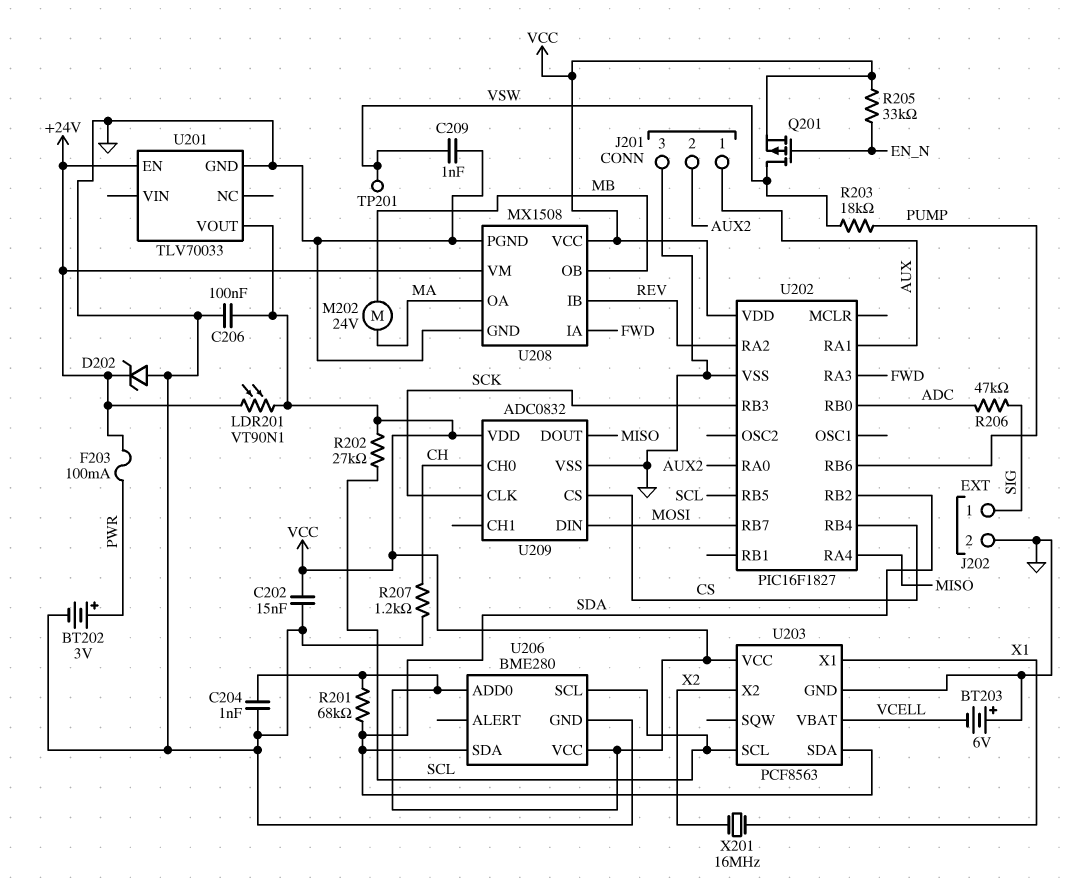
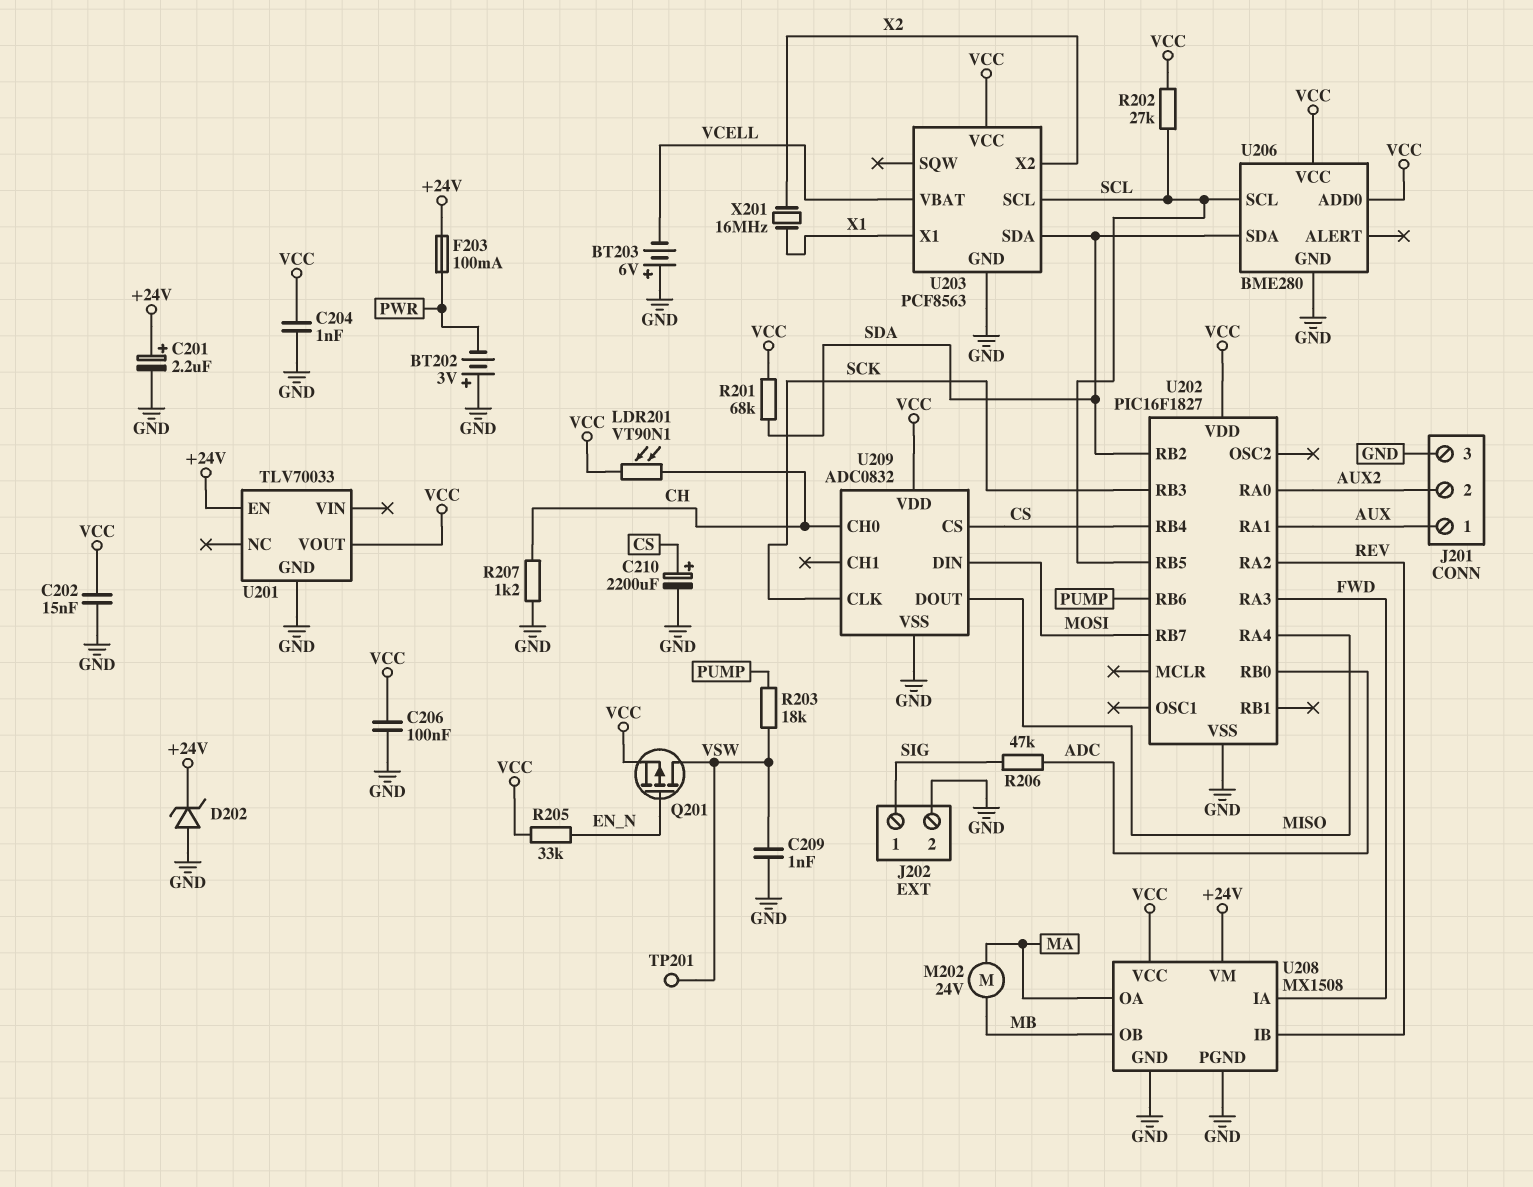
BT202: 3V (plus PWR, minus GND) -> 3V (plus GND, minus PWR)
C201: none -> 2.2uF (plus +24V, minus GND)
C210: none -> 2200uF (plus CS, minus GND)
LDR201: VT90N1 (+24V, VCC) -> VT90N1 (CH, VCC)

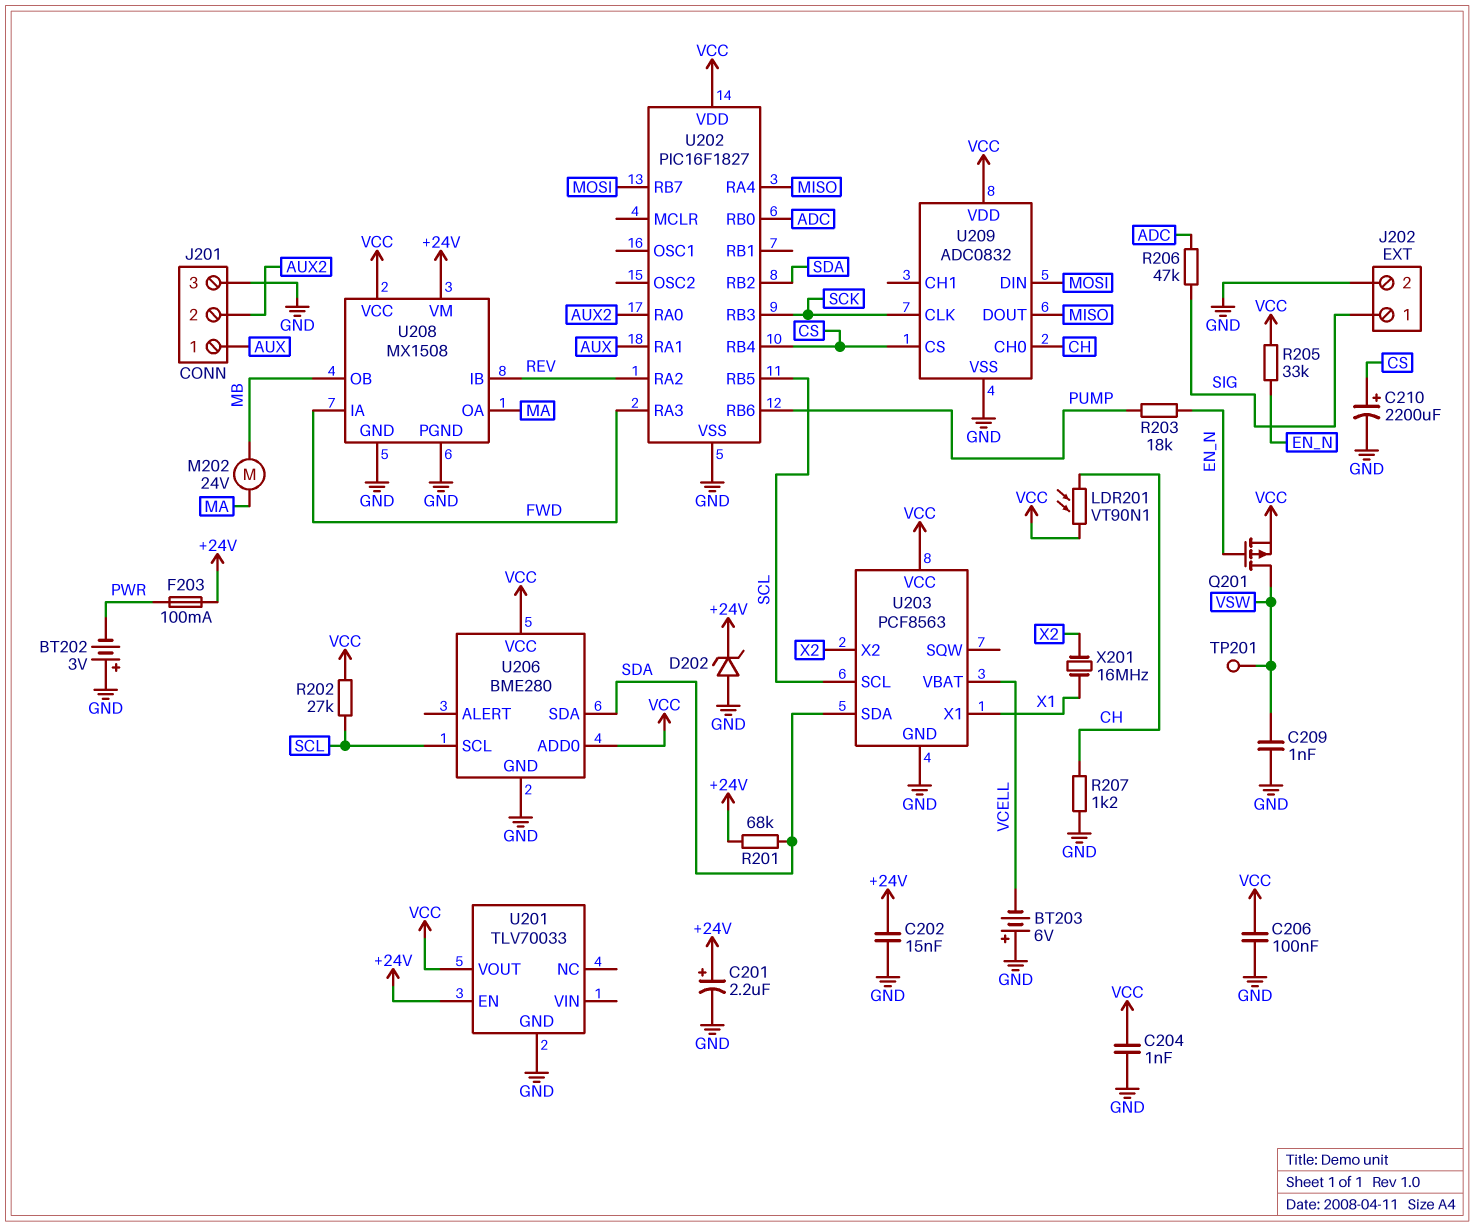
C202: 15nF (GND, VCC) -> 15nF (+24V, GND)
R201: 68k (SDA, VCC) -> 68k (+24V, SDA)
R203: 18k (PUMP, VSW) -> 18k (EN_N, PUMP)

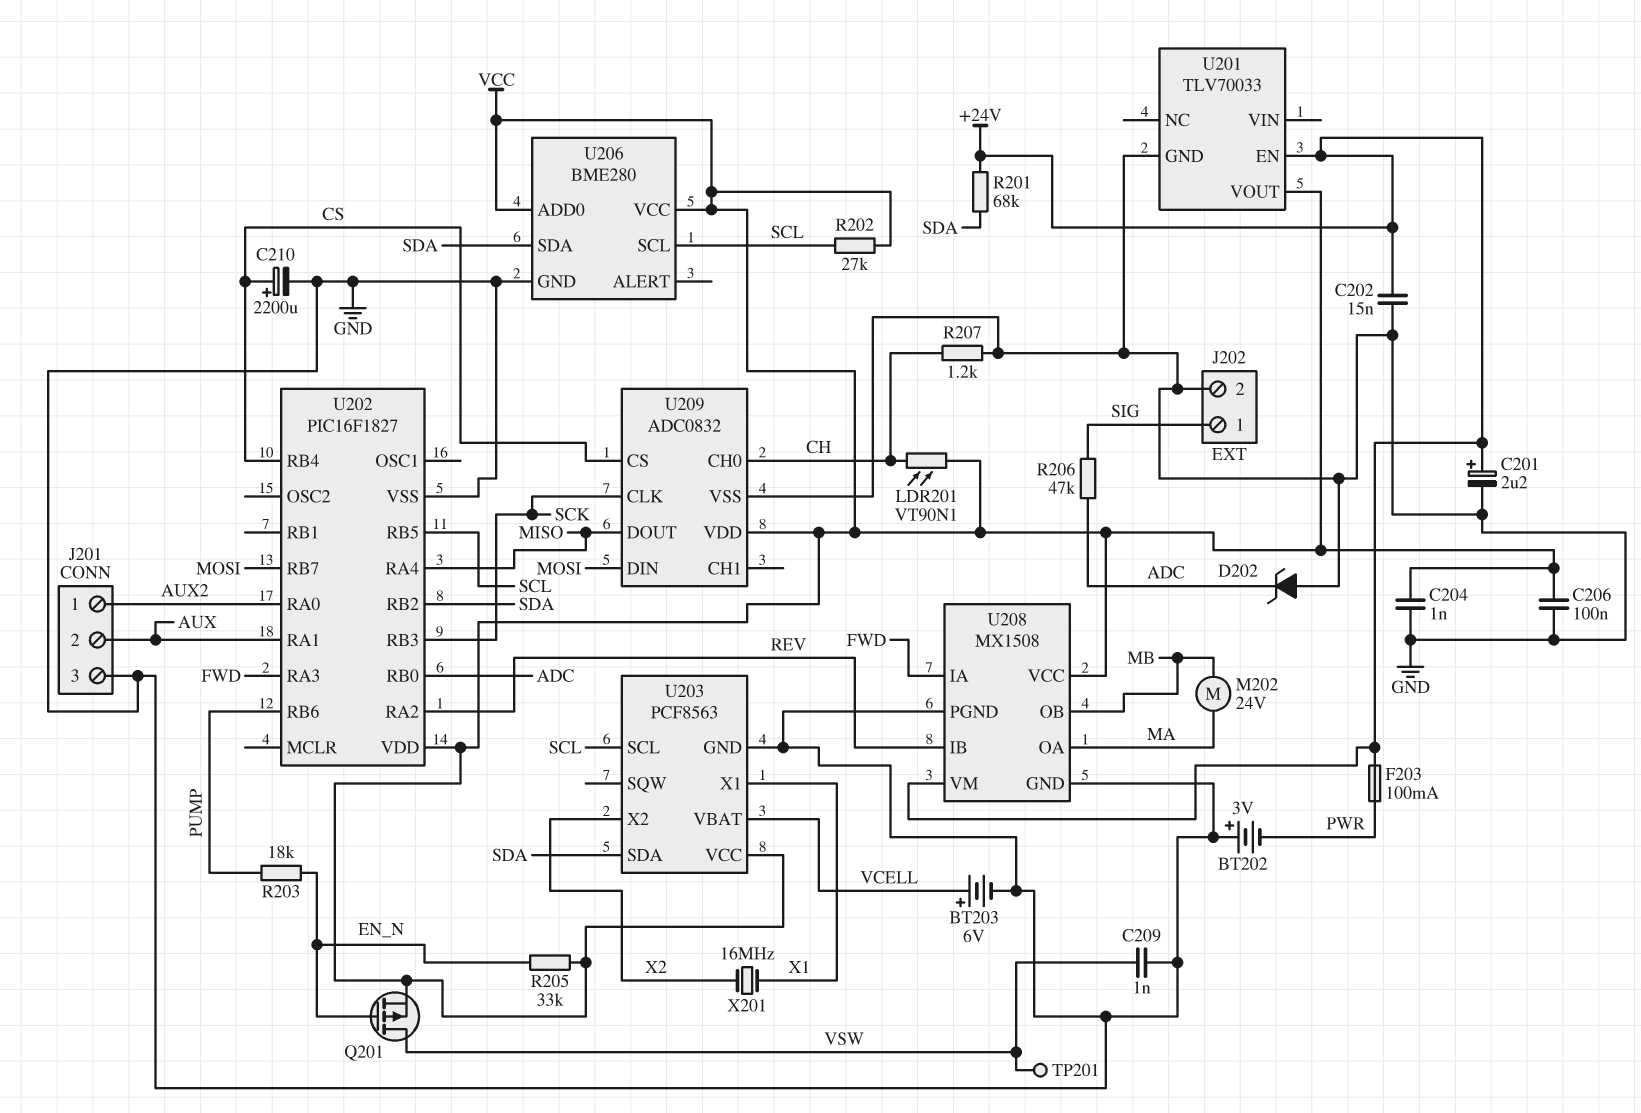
BT203: 6V (plus GND, minus VCELL) -> 6V (plus VCELL, minus GND)
D202: zener (A GND, K +24V) -> zener (A GND, K ADC)
J201 pin 1: AUX -> AUX2
J201 pin 2: AUX2 -> AUX

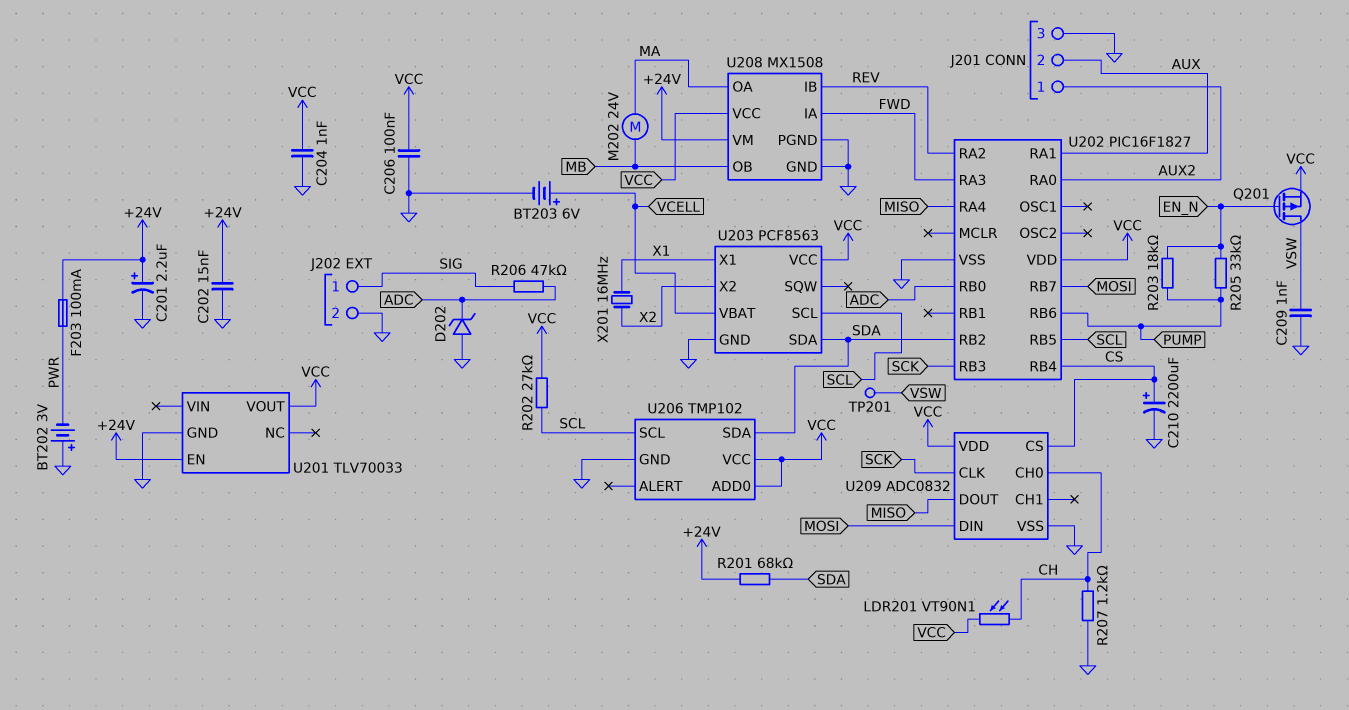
R205: 33k (EN_N, VCC) -> 33k (EN_N, PUMP)
U206: BME280 -> TMP102

